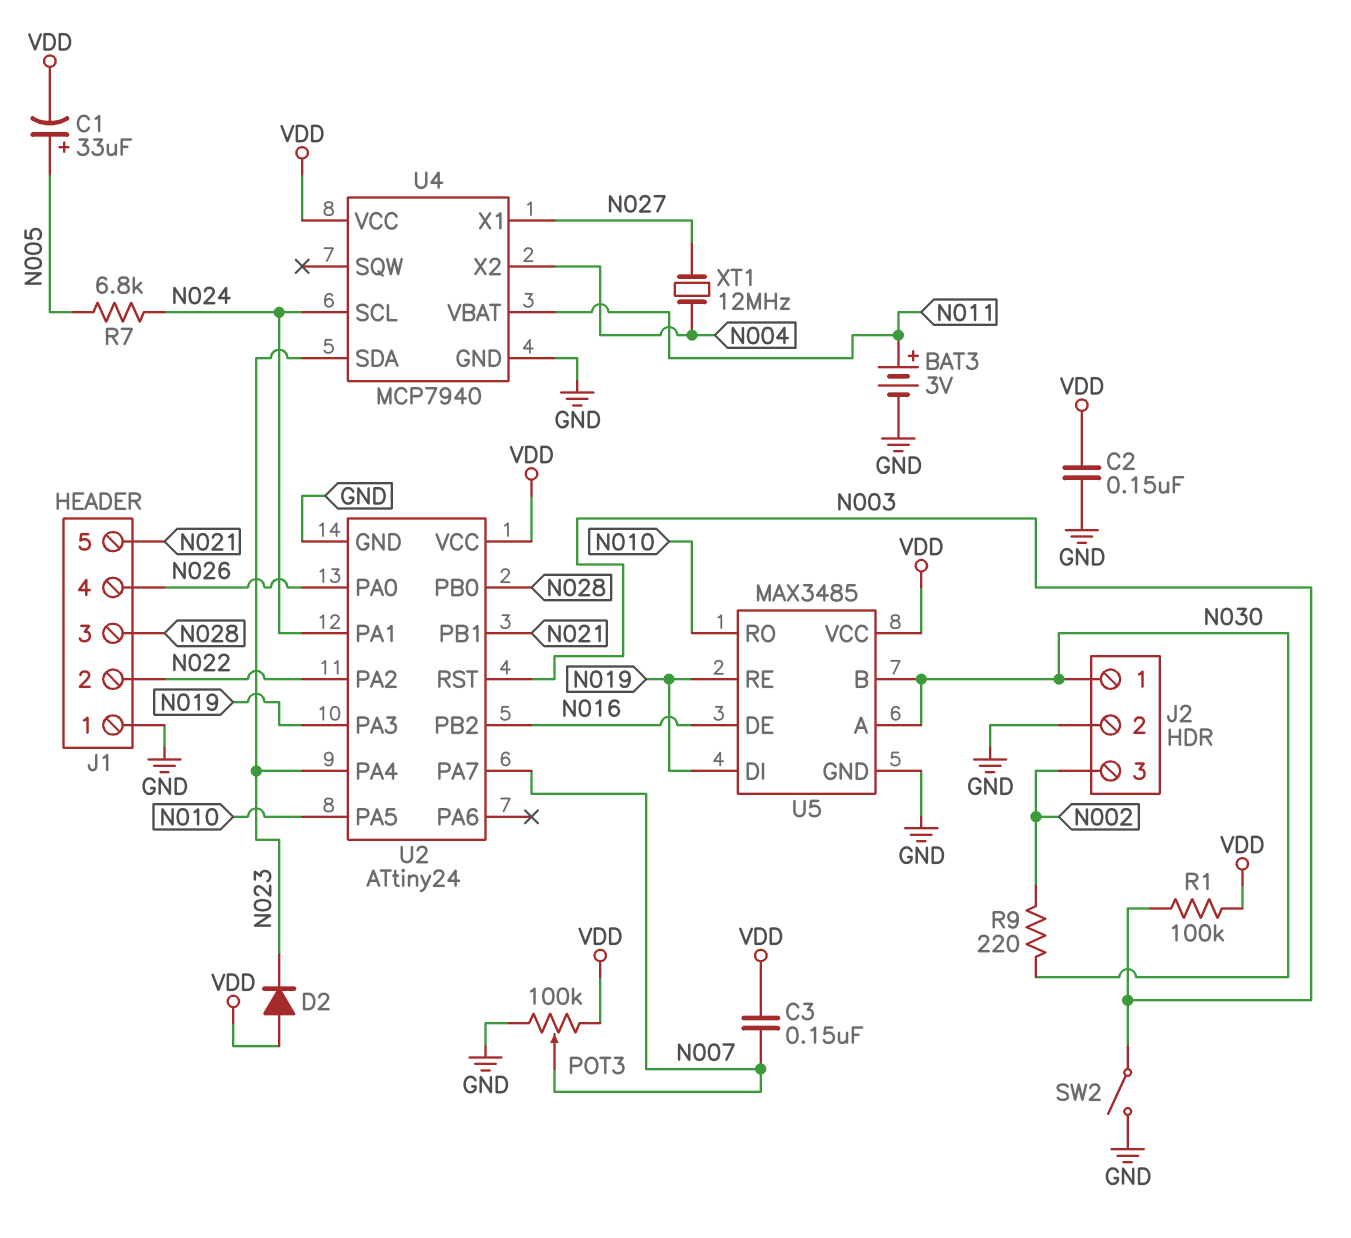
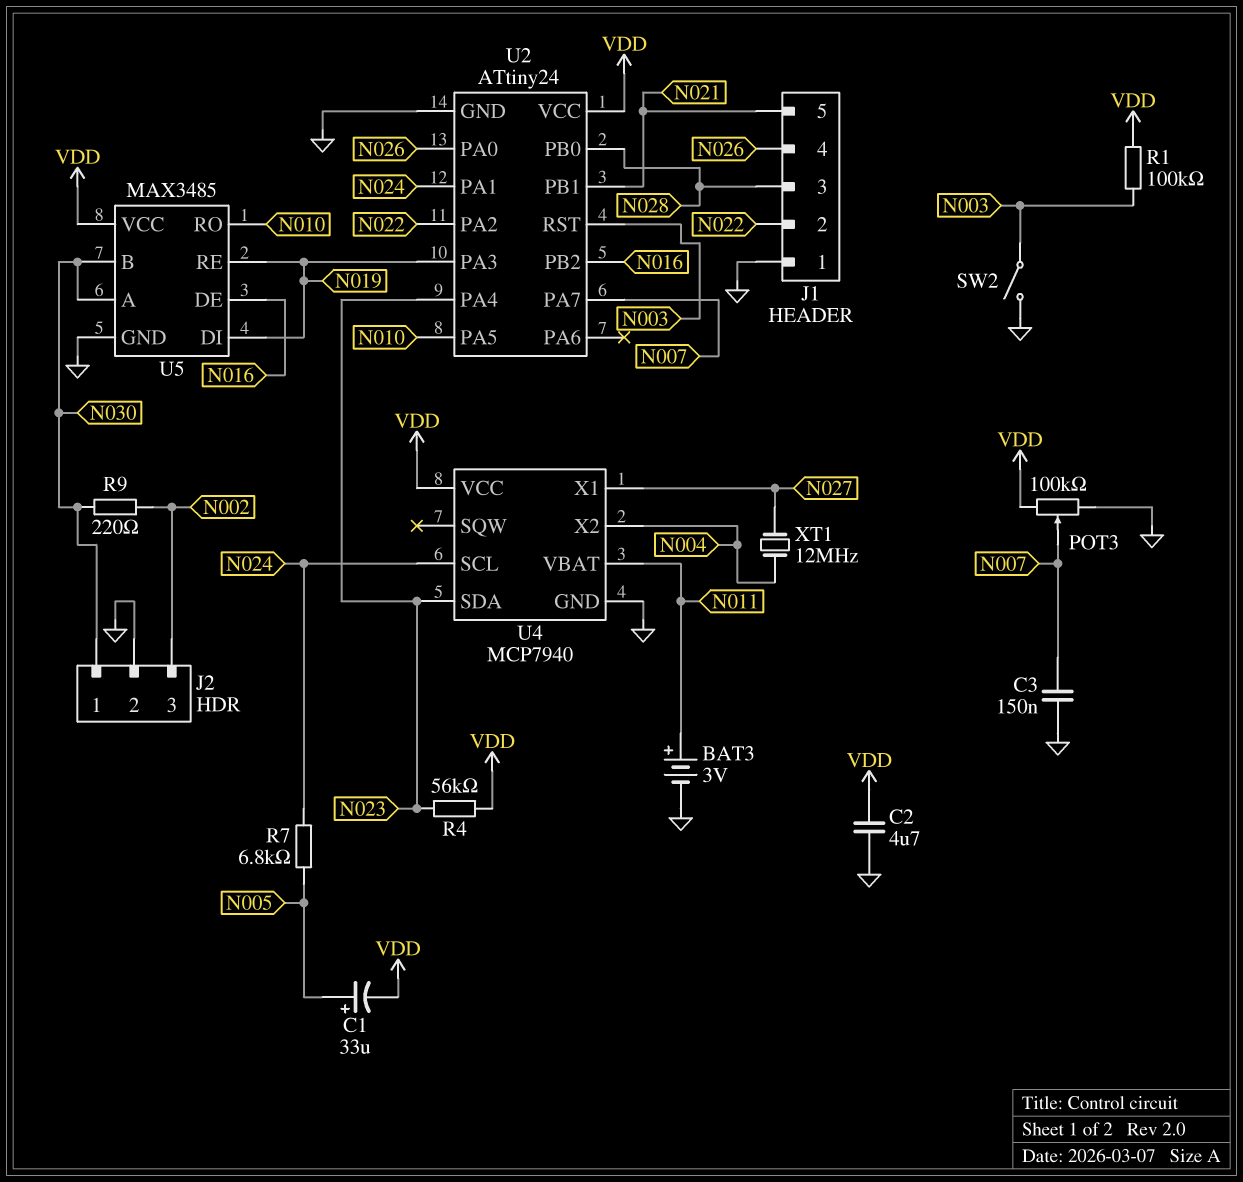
C2: 150nF (GND, VDD) -> 4.7uF (GND, VDD)
C3: 150nF (N007, VDD) -> 150nF (GND, N007)
D2: diode (A VDD, K N023) -> none
R4: none -> 56k (N023, VDD)

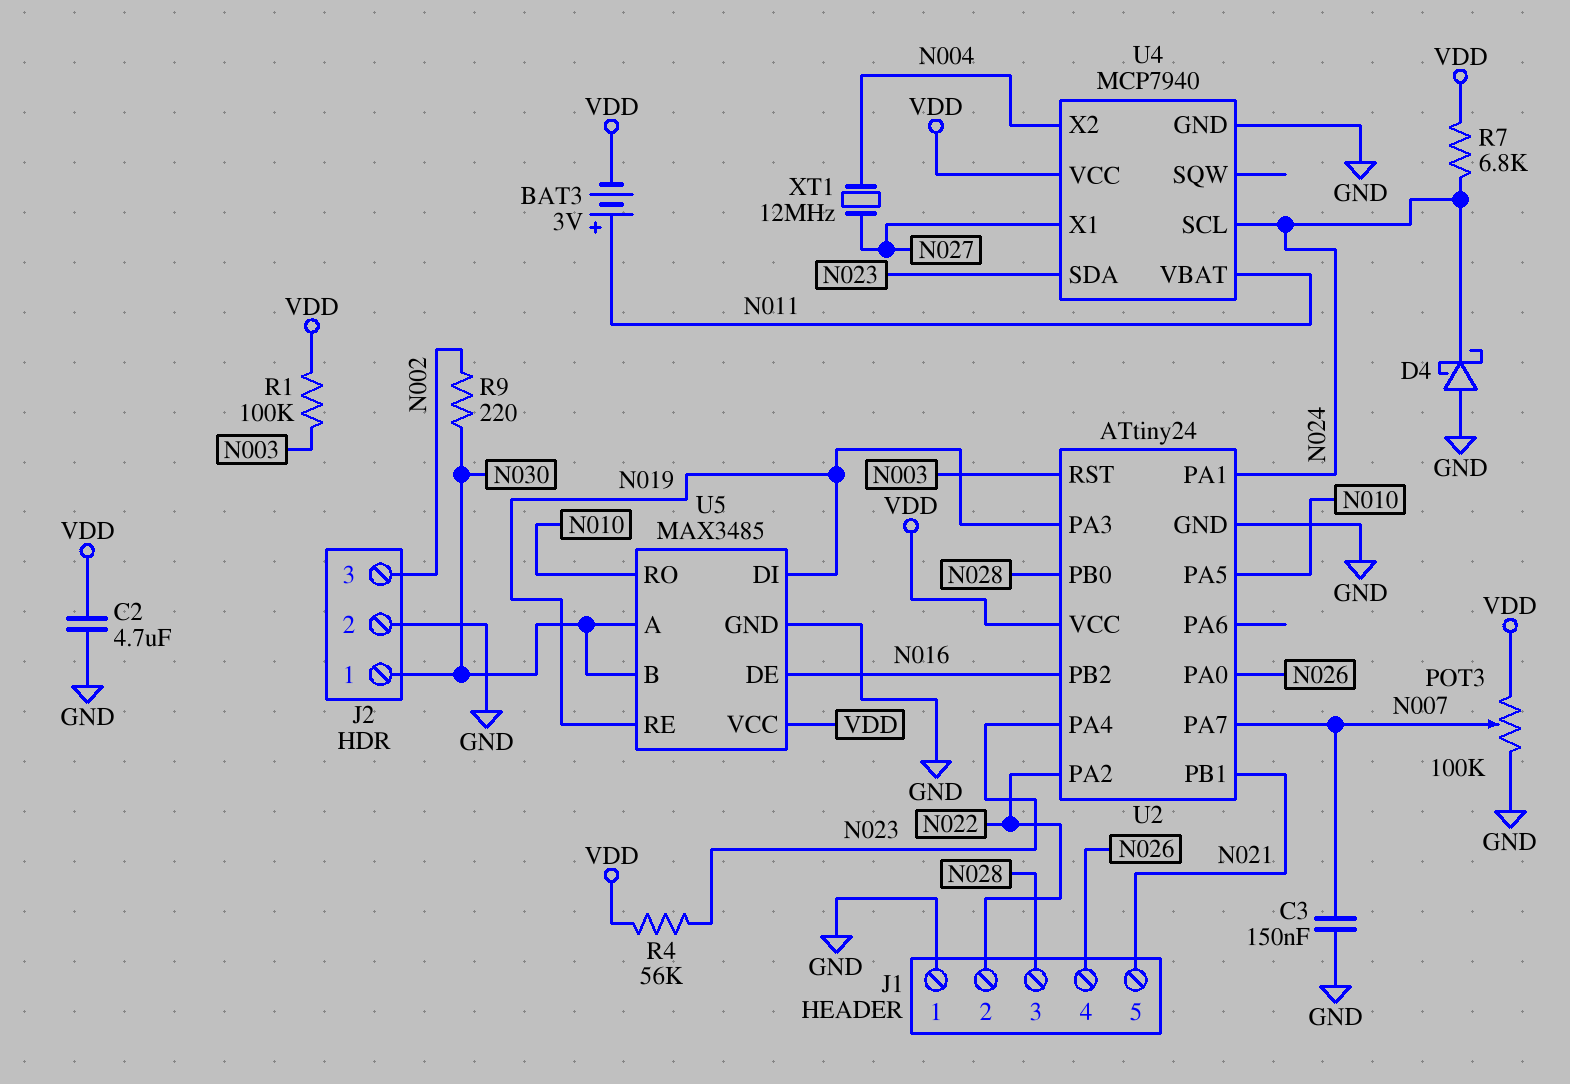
BAT3: 3V (plus N011, minus GND) -> 3V (plus N011, minus VDD)
C1: 33uF (plus N005, minus VDD) -> none
D4: none -> schottky (A GND, K N024)
R7: 6.8k (N005, N024) -> 6.8k (N024, VDD)
SW2: switch (GND, N003) -> none

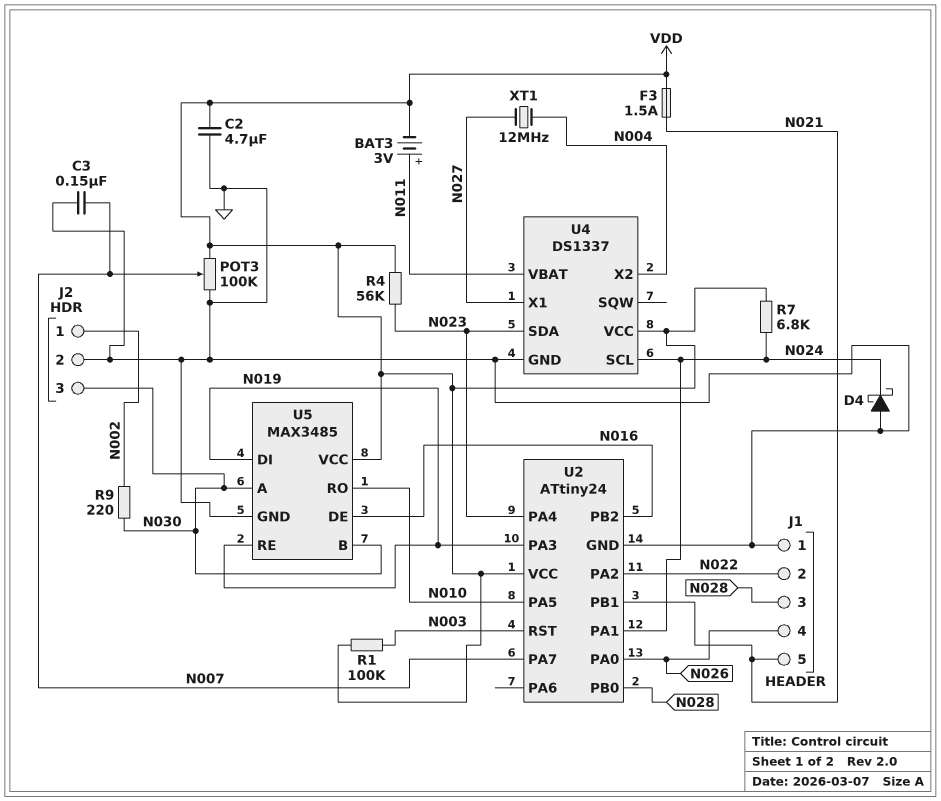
F3: none -> 1.5A (N021, VDD)
J2 pin 1: N030 -> N002
J2 pin 3: N002 -> N030
U4: MCP7940 -> DS1337

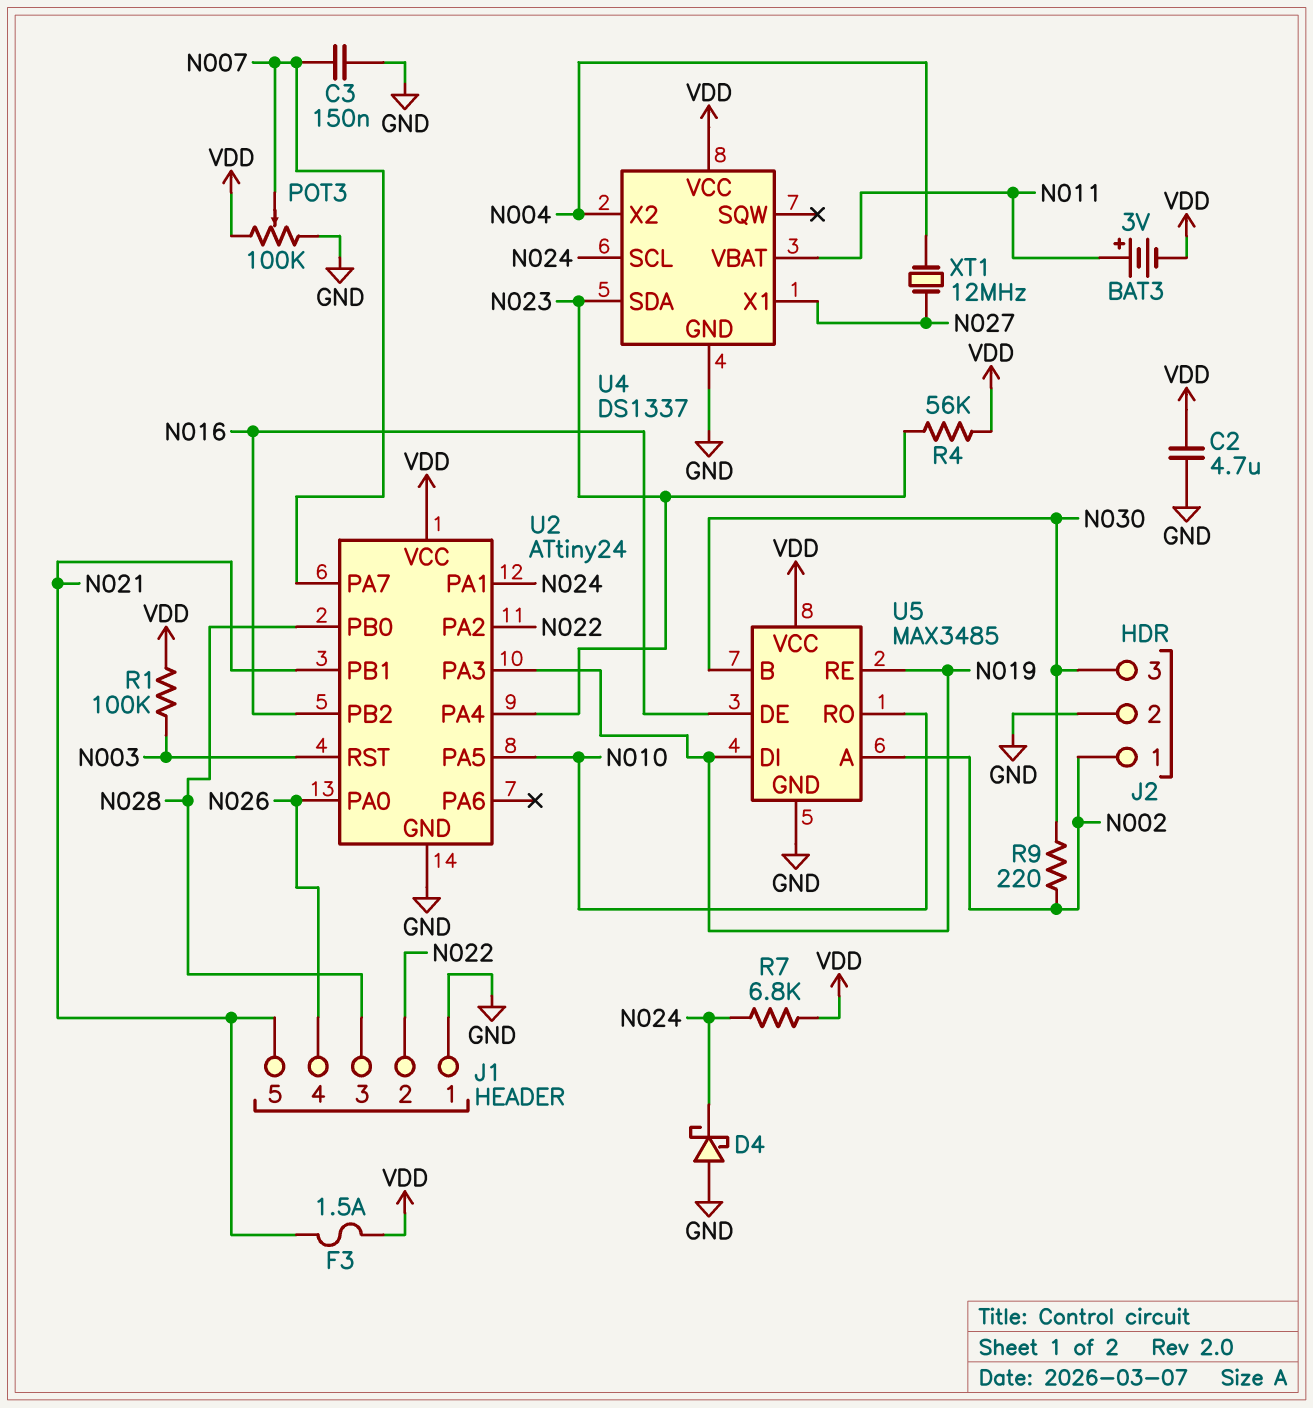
U5 pin A: N030 -> N002

